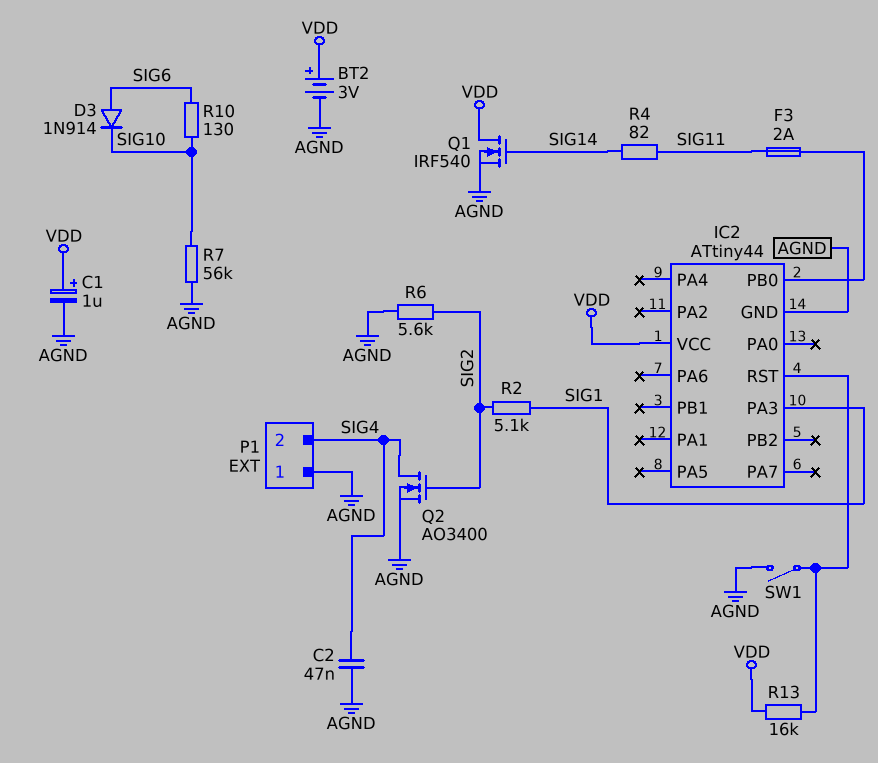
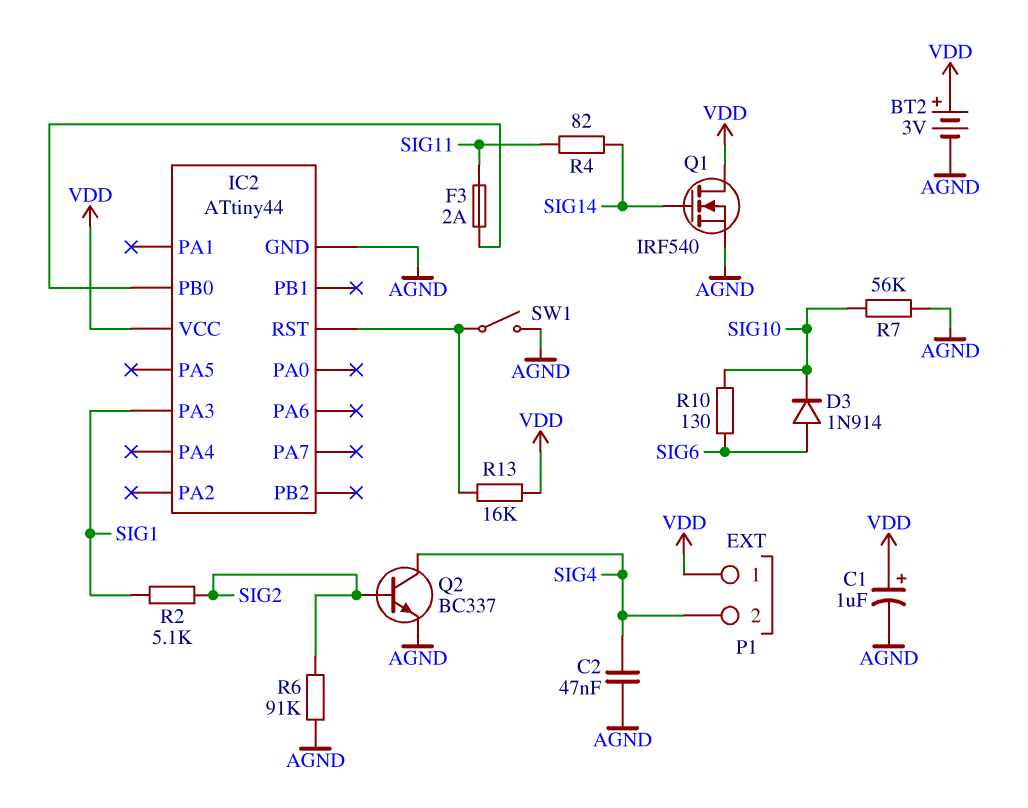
P1 pin 1: AGND -> VDD
Q2: NMOS AO3400 (G SIG2, D SIG4, S AGND) -> NPN BC337 (B SIG2, C SIG4, E AGND)
R6: 5.6k (AGND, SIG2) -> 91k (AGND, SIG2)

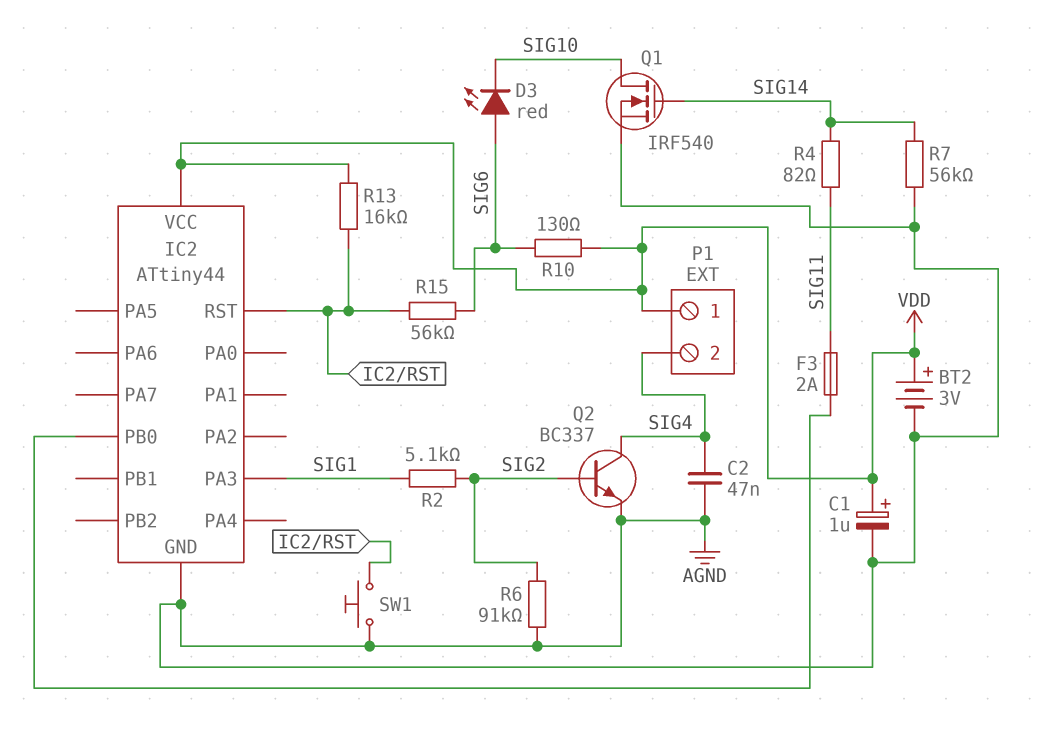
D3: diode 1N914 (A SIG6, K SIG10) -> LED red (A SIG6, K SIG10)
Q1: NMOS IRF540 (G SIG14, D VDD, S AGND) -> NMOS IRF540 (G SIG14, D SIG10, S AGND)
R7: 56k (AGND, SIG10) -> 56k (AGND, SIG14)
R10: 130 (SIG6, SIG10) -> 130 (SIG6, VDD)
R15: none -> 56k (IC2/RST, SIG6)
SW1: switch (AGND, IC2/RST) -> button (AGND, IC2/RST)

